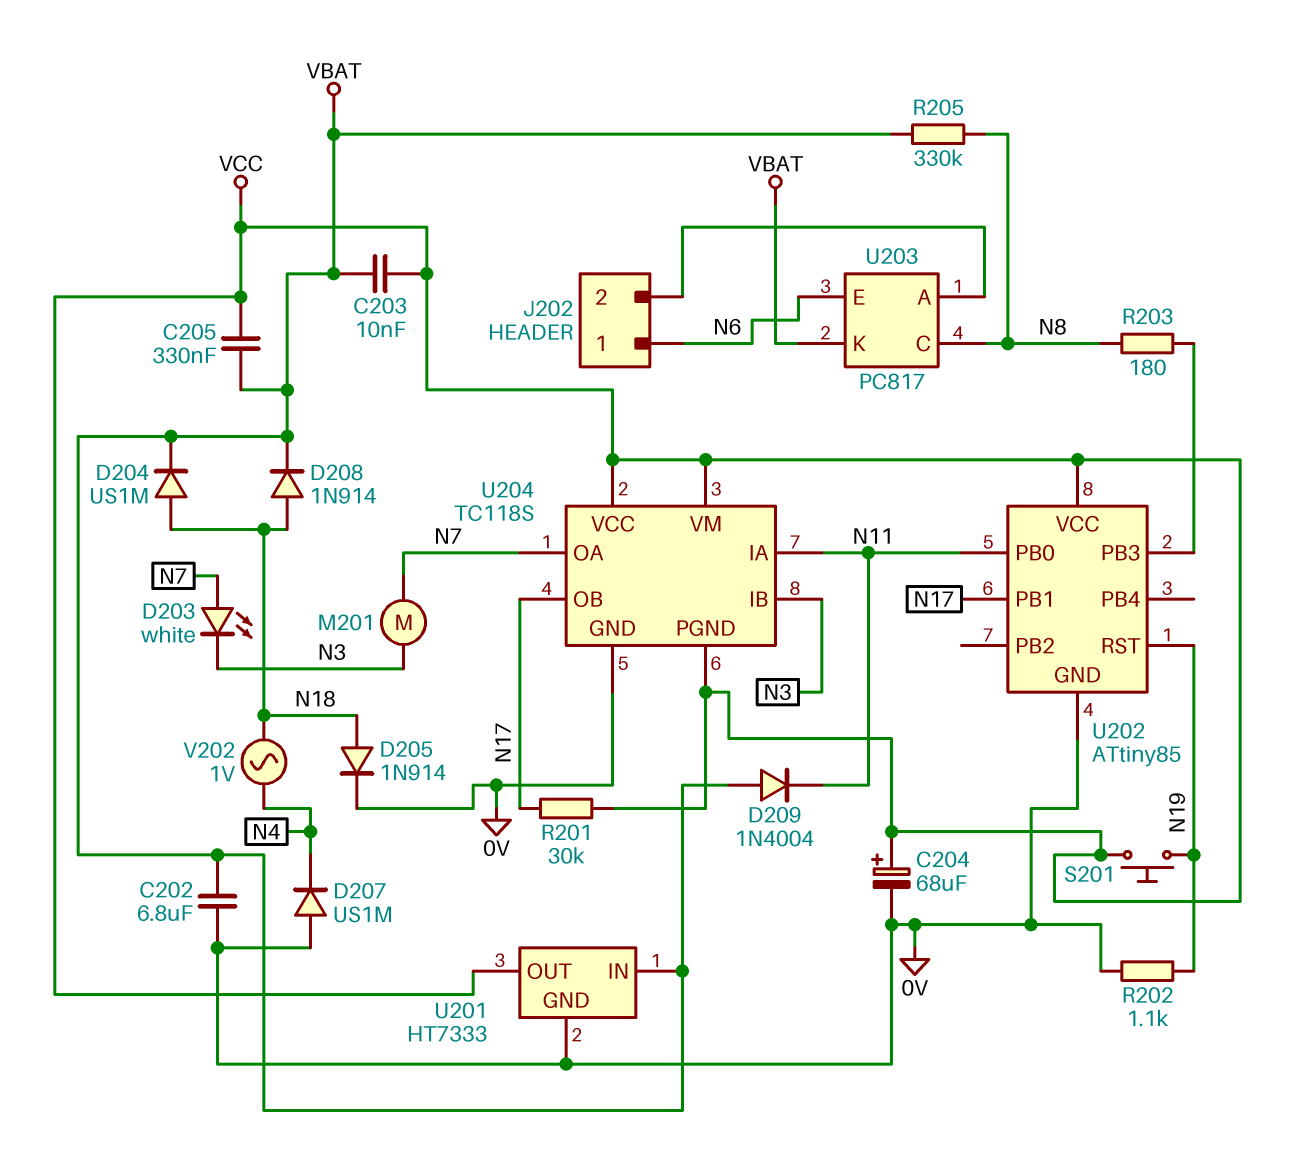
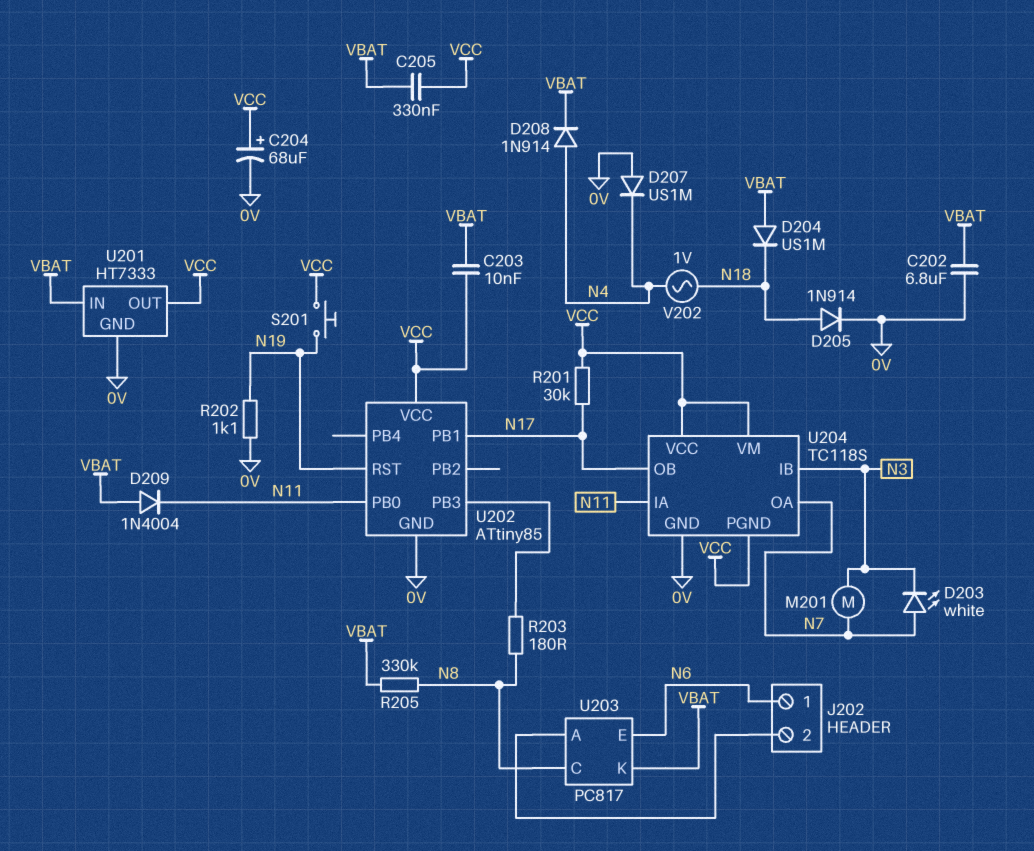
D204: diode US1M (A N18, K VBAT) -> diode US1M (A VBAT, K N18)
D208: diode 1N914 (A N18, K VBAT) -> diode 1N914 (A N4, K VBAT)

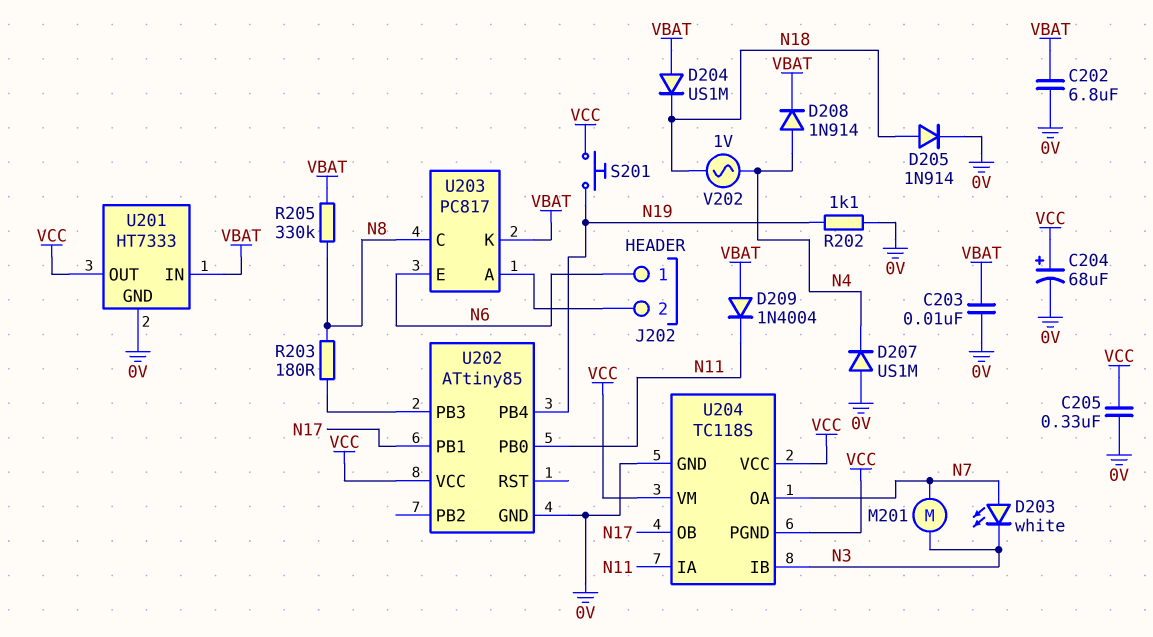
C203: 10nF (VBAT, VCC) -> 10nF (0V, VBAT)
C205: 330nF (VBAT, VCC) -> 330nF (0V, VCC)
R201: 30k (N17, VCC) -> none
U202 pin PB4: none -> N19
U202 pin RST: N19 -> none

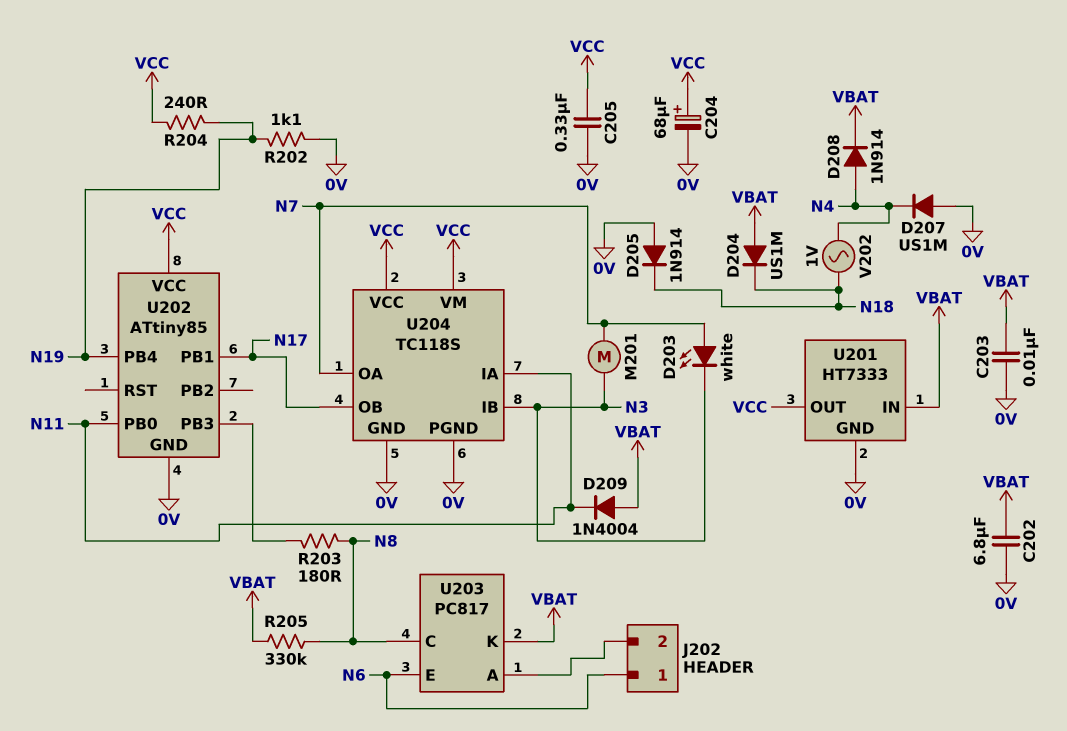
D205: diode 1N914 (A N18, K 0V) -> diode 1N914 (A 0V, K N18)
R204: none -> 240 (N19, VCC)
S201: button (N19, VCC) -> none
U204 pin PGND: VCC -> 0V

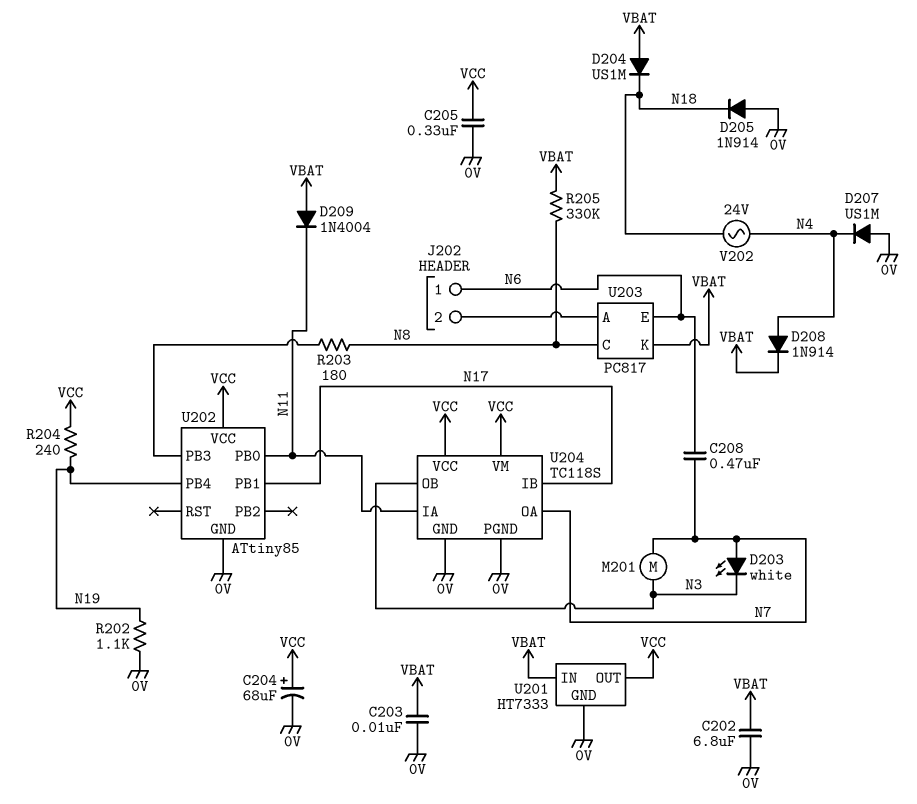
C208: none -> 470nF (N6, N7)
U204 pin IB: N3 -> N17
U204 pin OB: N17 -> N3
V202: AC 1V (N4, N18) -> AC 24V (N4, N18)

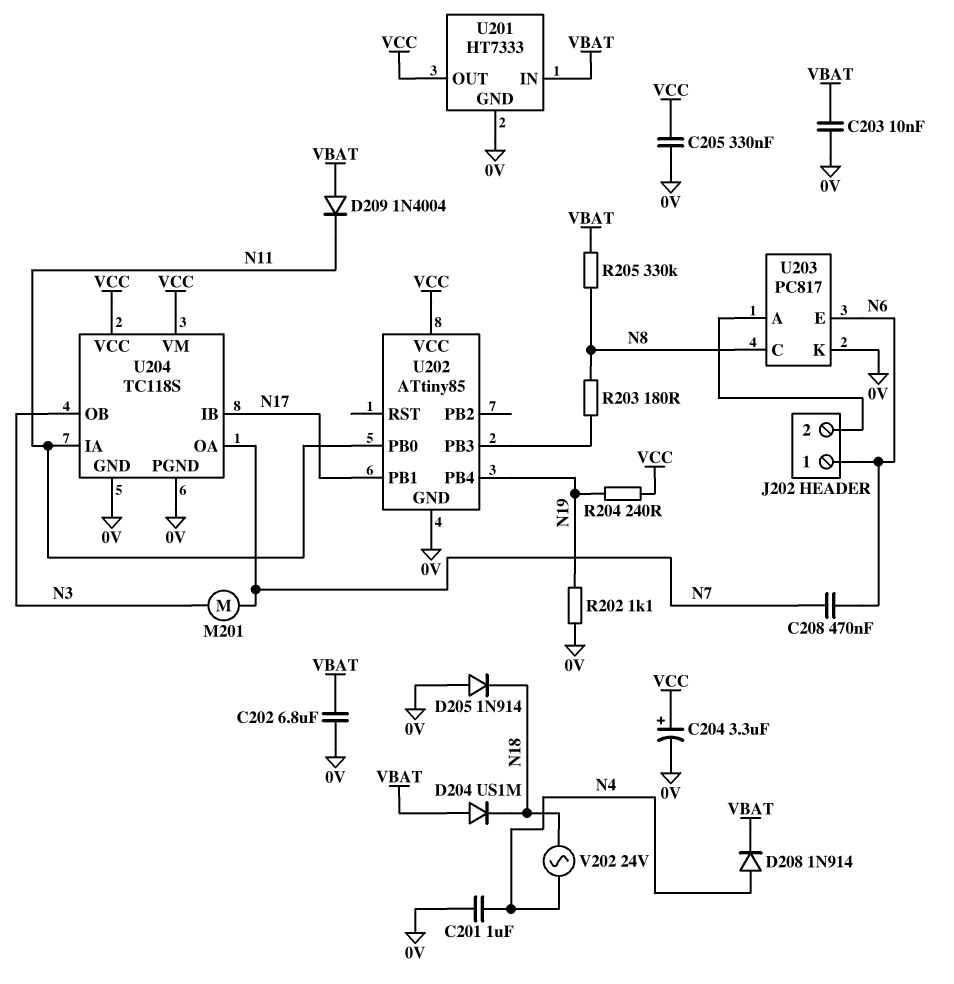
C201: none -> 1uF (0V, N4)
C204: 68uF (plus VCC, minus 0V) -> 3.3uF (plus VCC, minus 0V)
D203: LED white (A N7, K N3) -> none
D207: diode US1M (A 0V, K N4) -> none
U203 pin K: VBAT -> 0V

